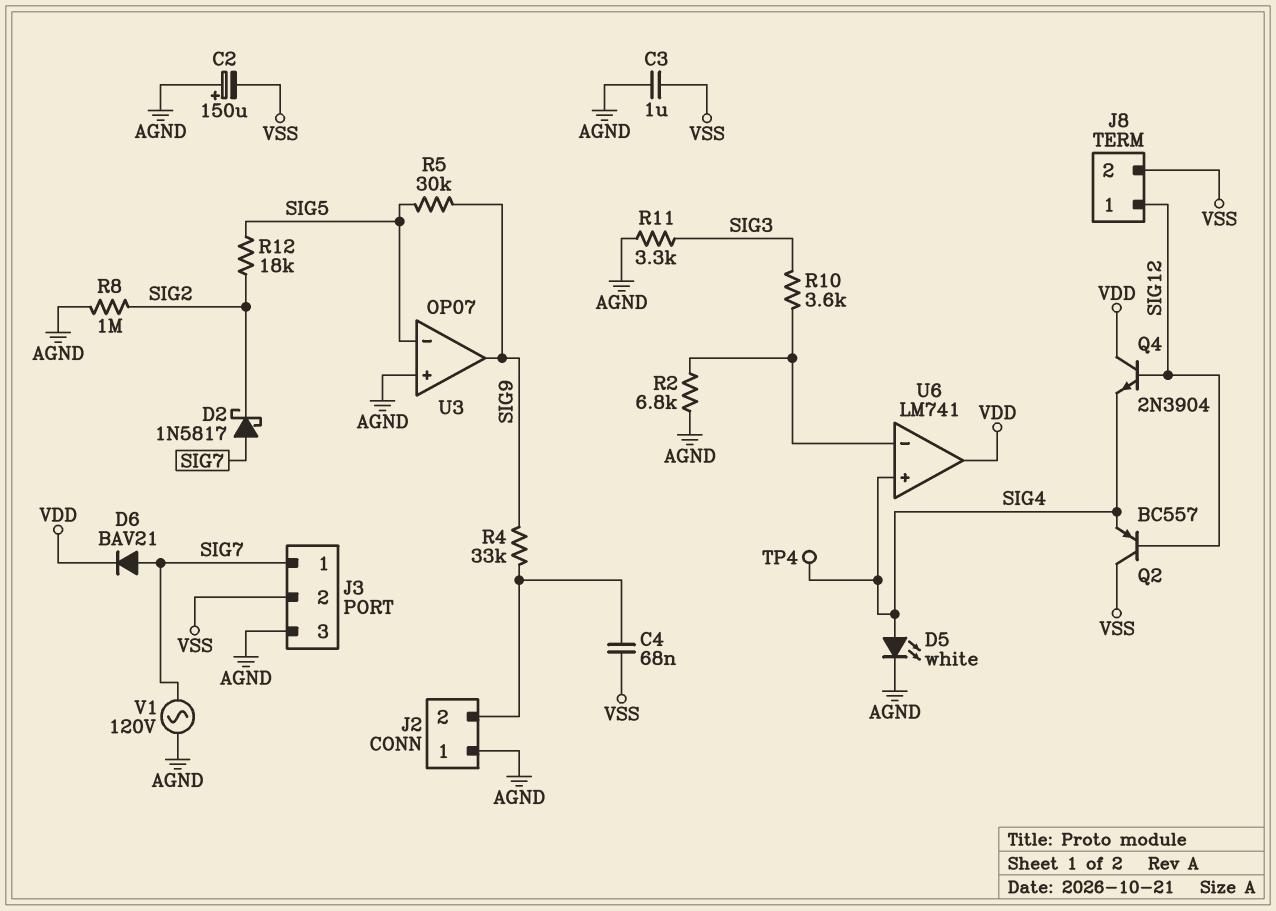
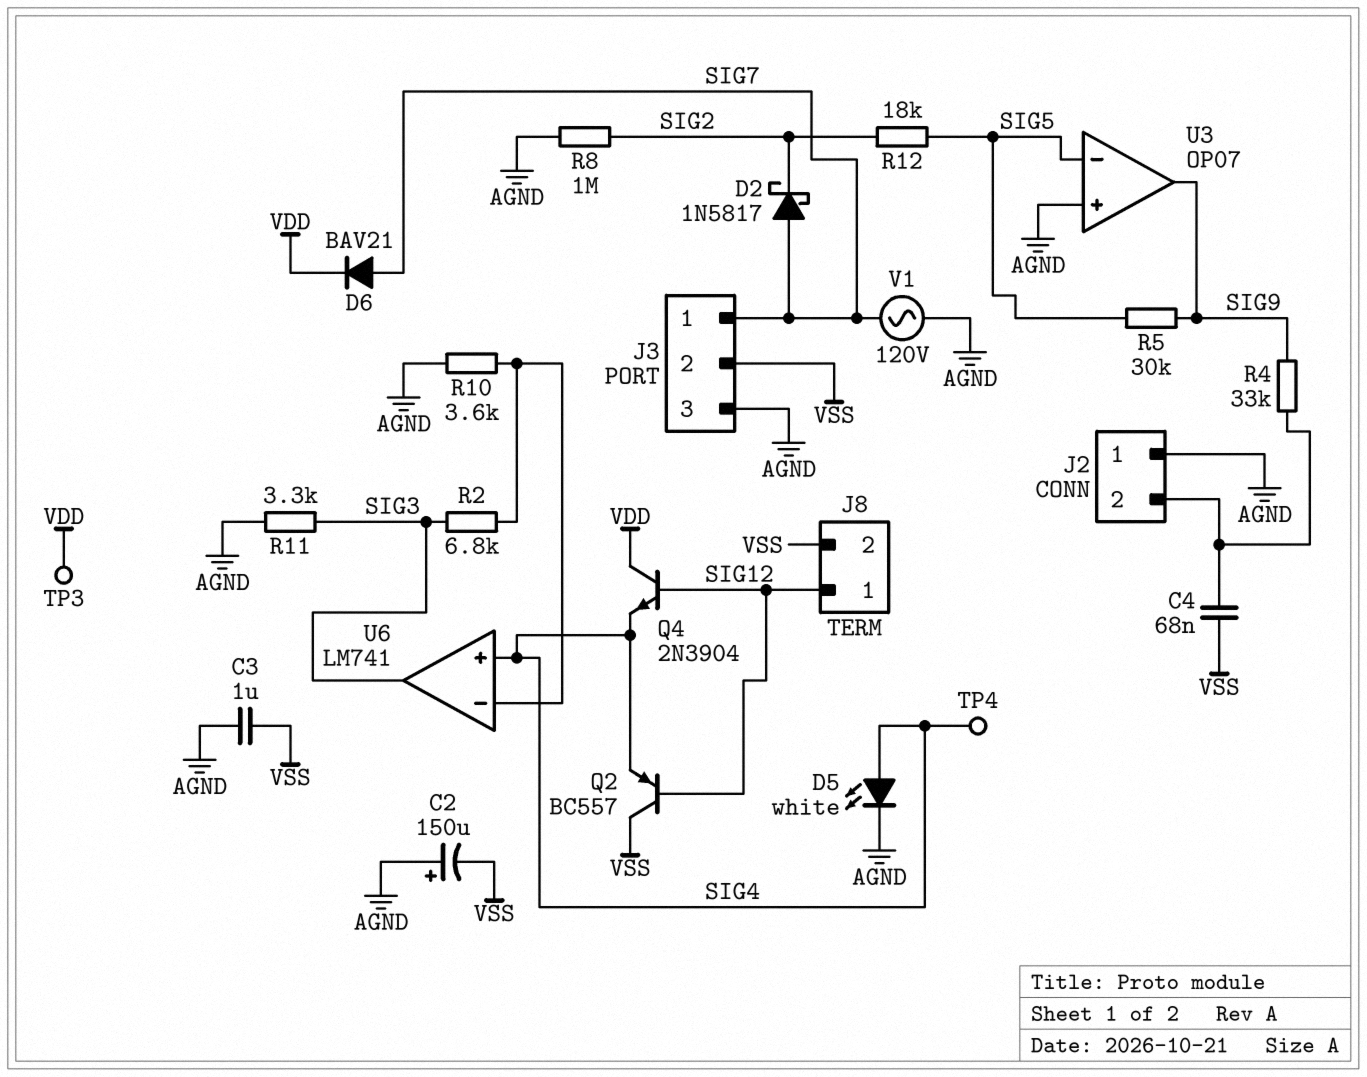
R2: 6.8k (AGND, U6/in-) -> 6.8k (SIG3, U6/in-)
R10: 3.6k (SIG3, U6/in-) -> 3.6k (AGND, U6/in-)
TP3: none -> test point (VDD)
U6 pin out: VDD -> SIG3

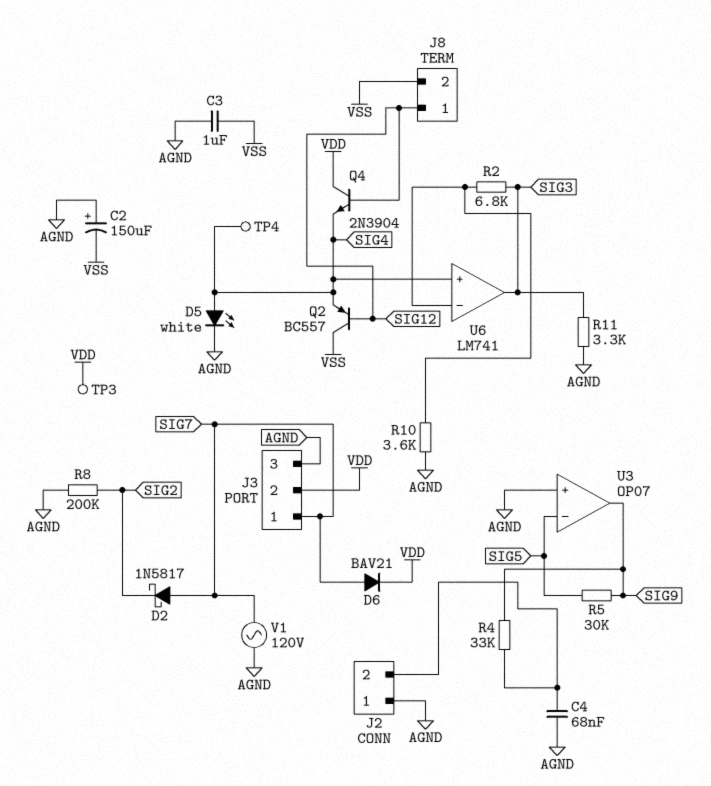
C4: 68nF (J2/2, VSS) -> 68nF (AGND, J2/2)
J3 pin 2: VSS -> VDD
R8: 1M (AGND, SIG2) -> 200k (AGND, SIG2)
R12: 18k (SIG2, SIG5) -> none

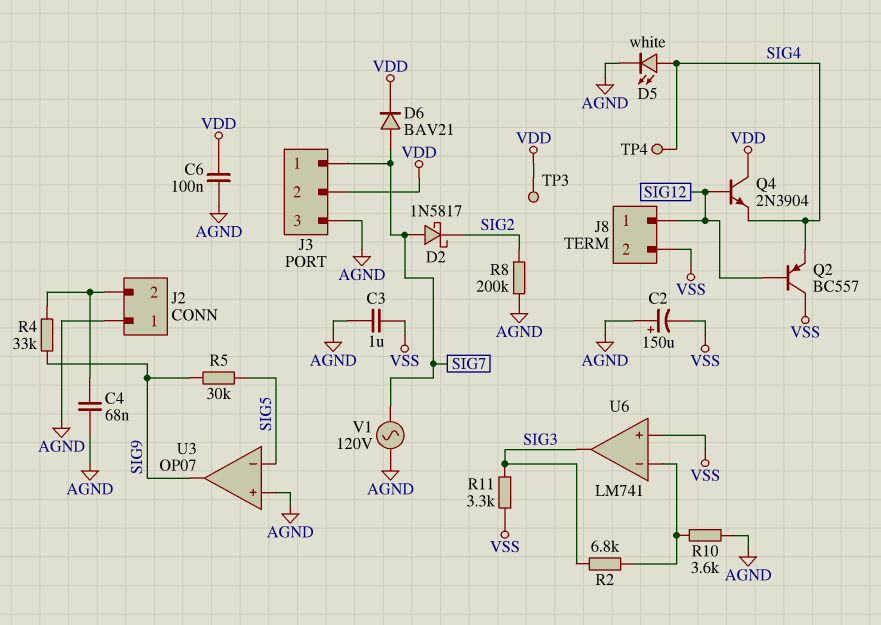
C6: none -> 100nF (AGND, VDD)
R11: 3.3k (AGND, SIG3) -> 3.3k (SIG3, VSS)
U6 pin in+: SIG4 -> VSS

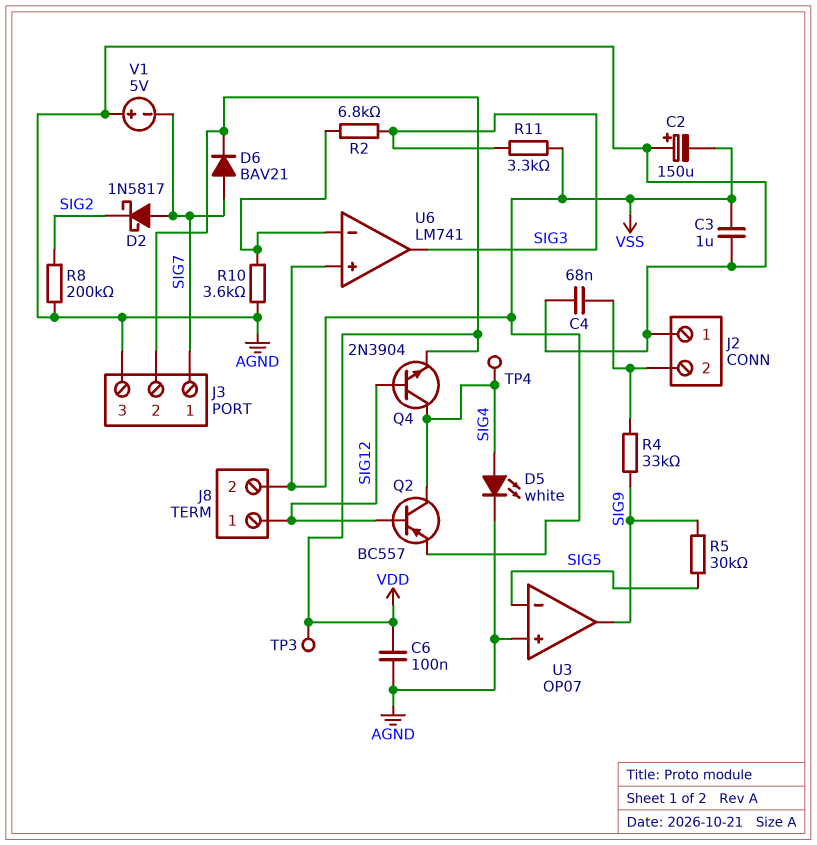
Q2: PNP BC557 (B SIG12, C VSS, E SIG4) -> PNP BC557 (B SIG12, C SIG4, E VSS)
Q4: NPN 2N3904 (B SIG12, C VDD, E SIG4) -> NPN 2N3904 (B SIG12, C SIG4, E VDD)
V1: AC 120V (AGND, SIG7) -> 5V (plus AGND, minus SIG7)

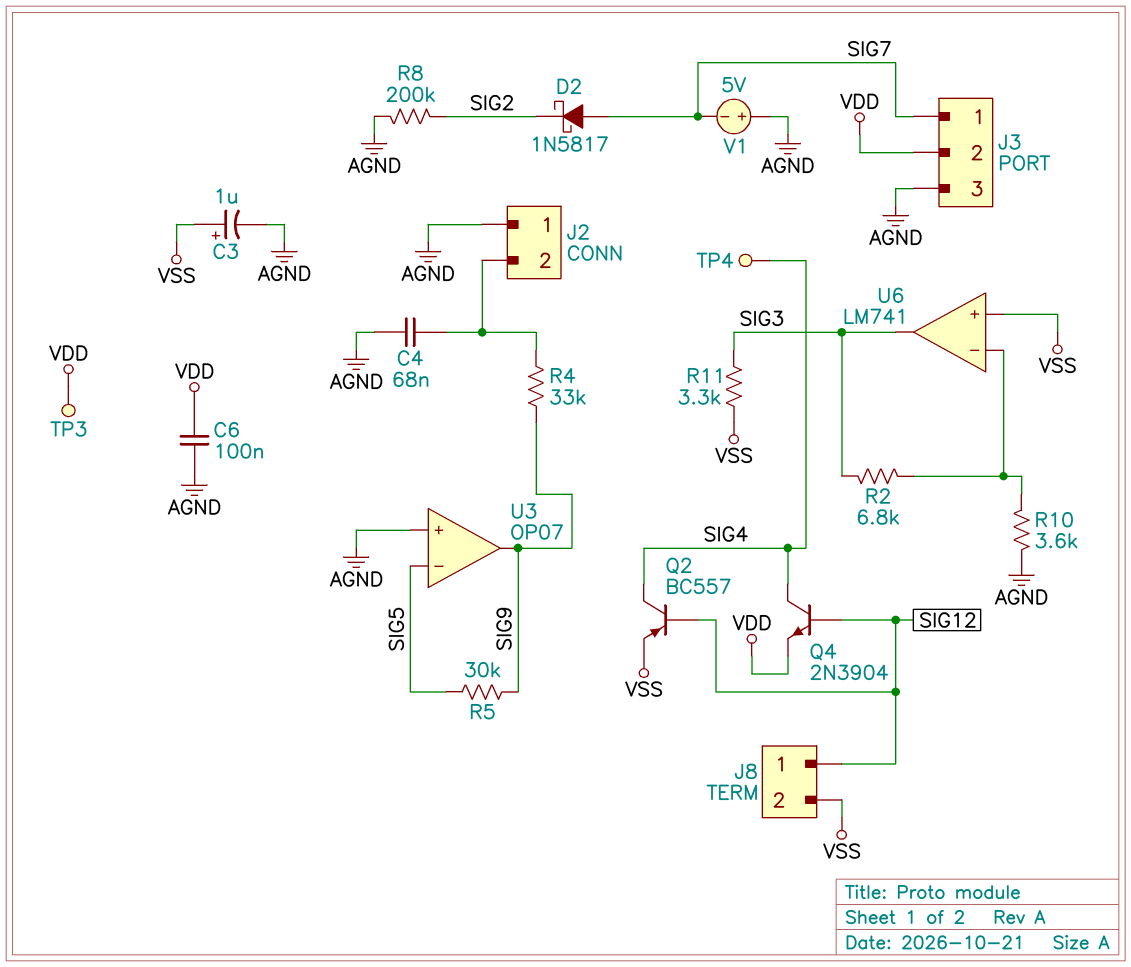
C2: 150uF (plus AGND, minus VSS) -> none
C3: 1uF (AGND, VSS) -> 1uF (plus VSS, minus AGND)
D5: LED white (A SIG4, K AGND) -> none
D6: diode BAV21 (A SIG7, K VDD) -> none

